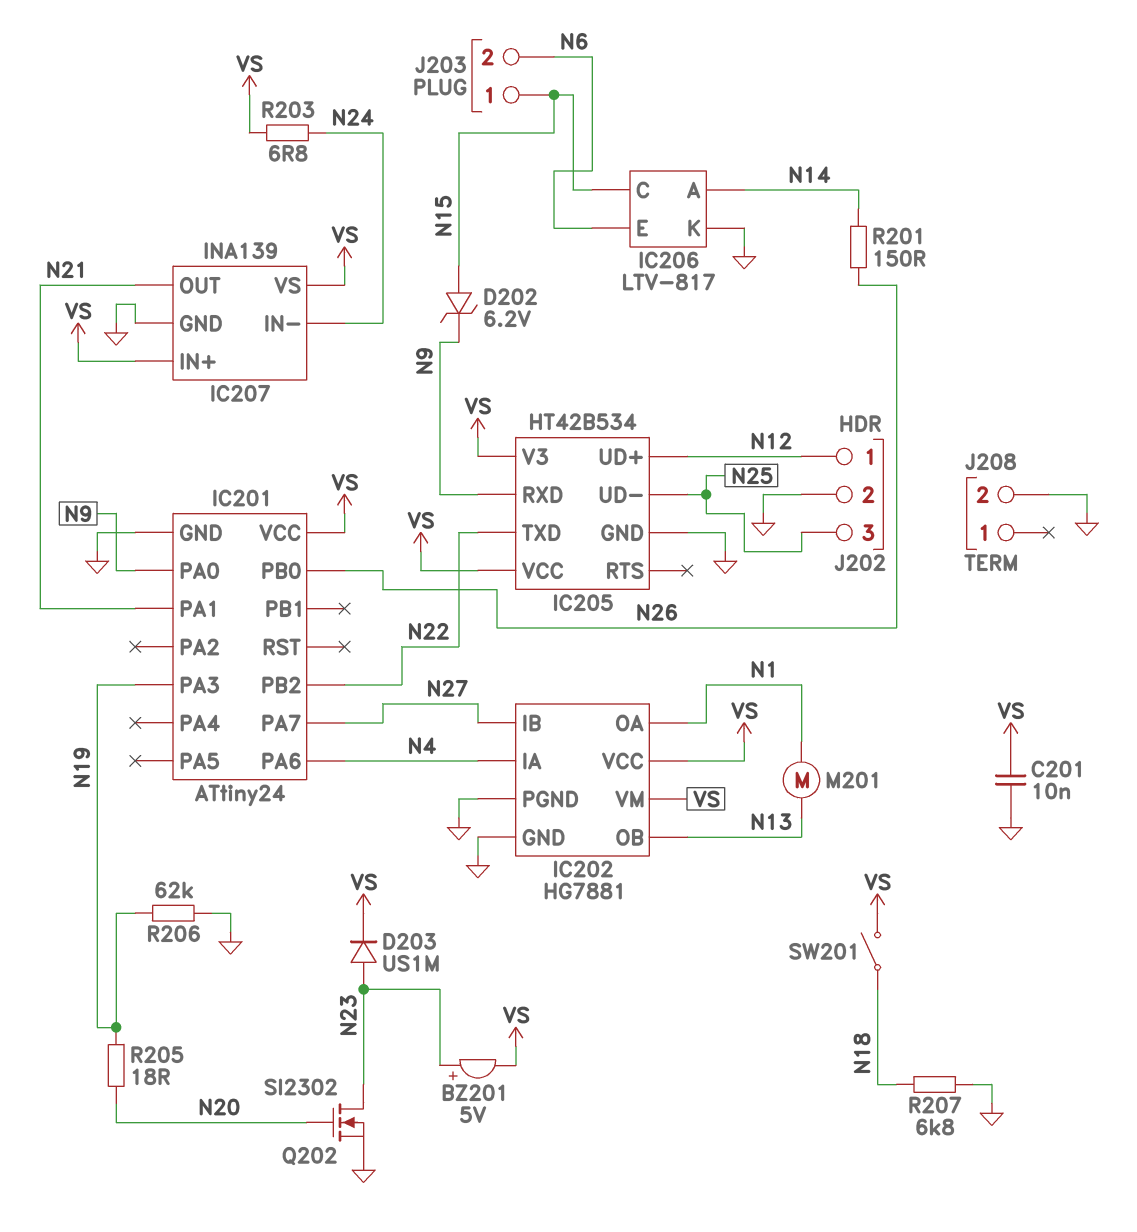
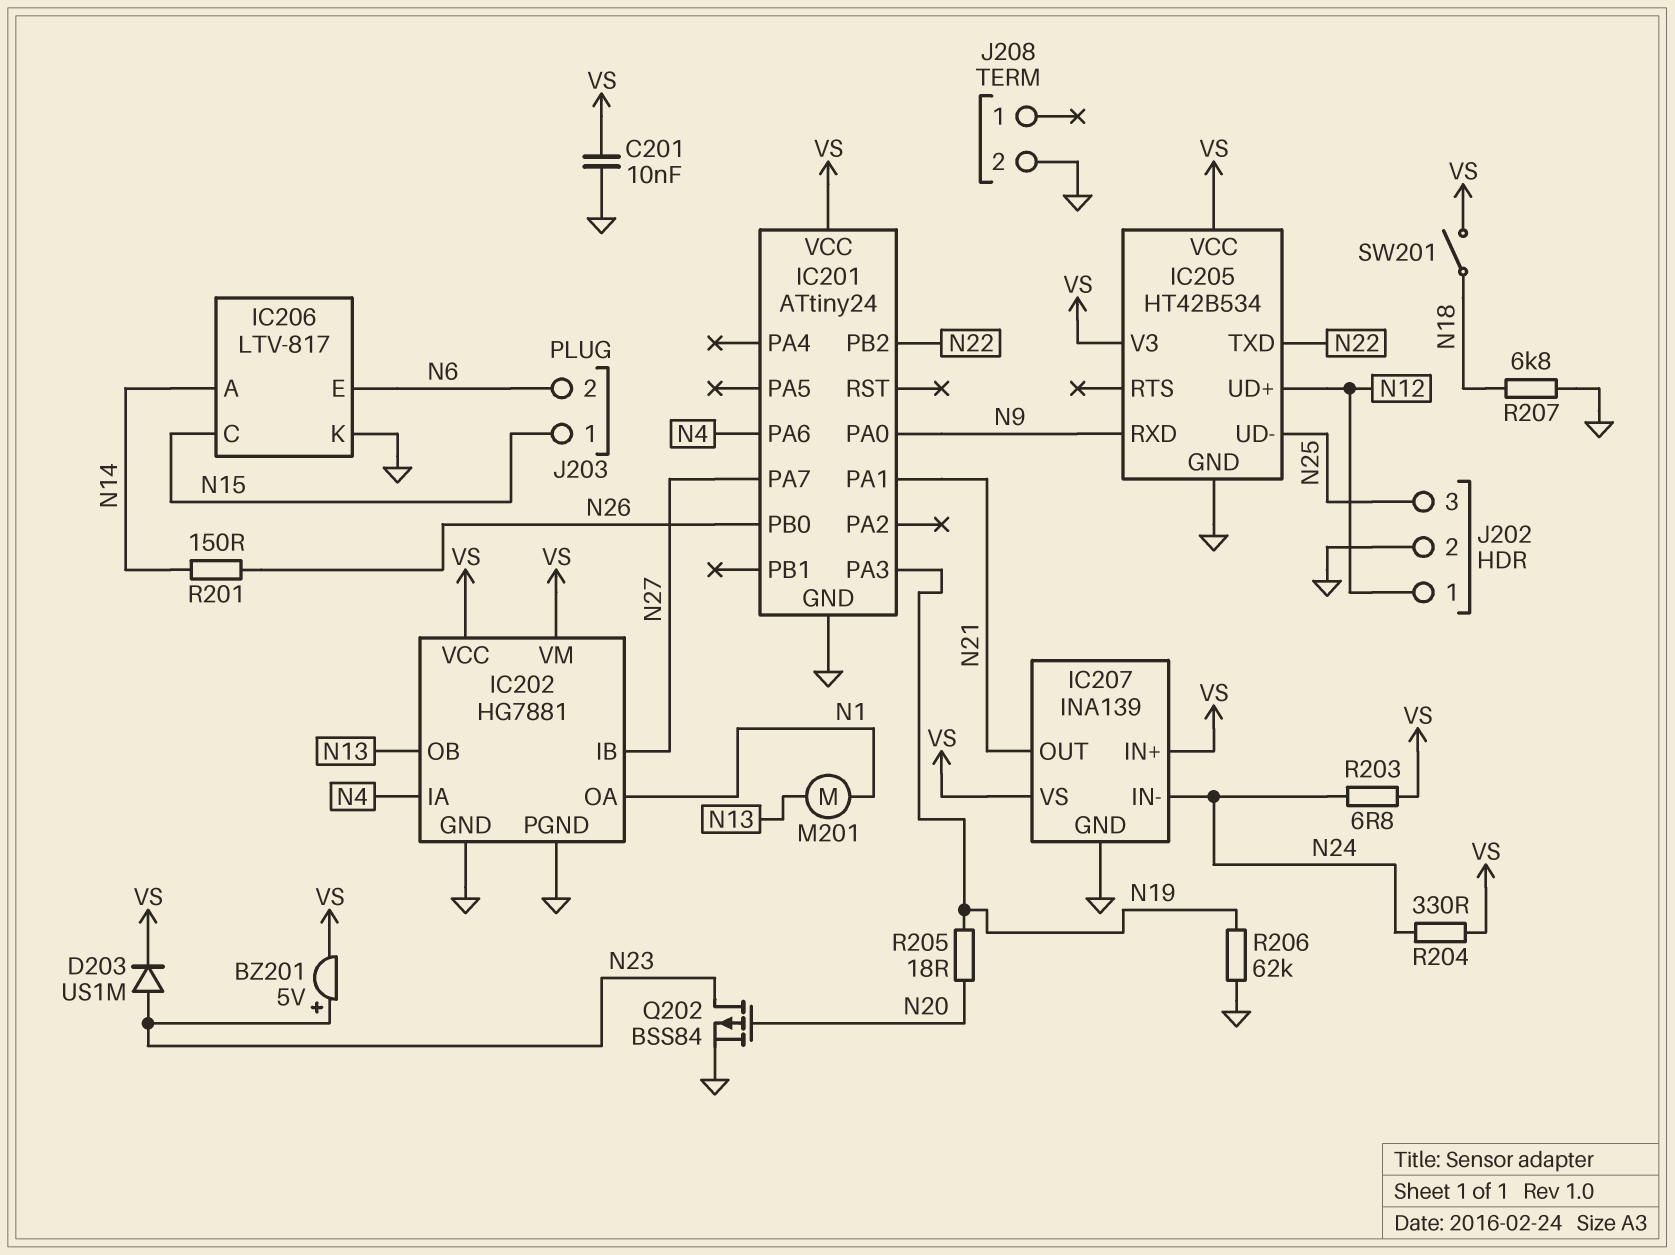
D202: zener 6.2V (A N15, K N9) -> none
Q202: NMOS SI2302 (G N20, D N23, S GND) -> PMOS BSS84 (G N20, D N23, S GND)
R204: none -> 330 (N24, VS)

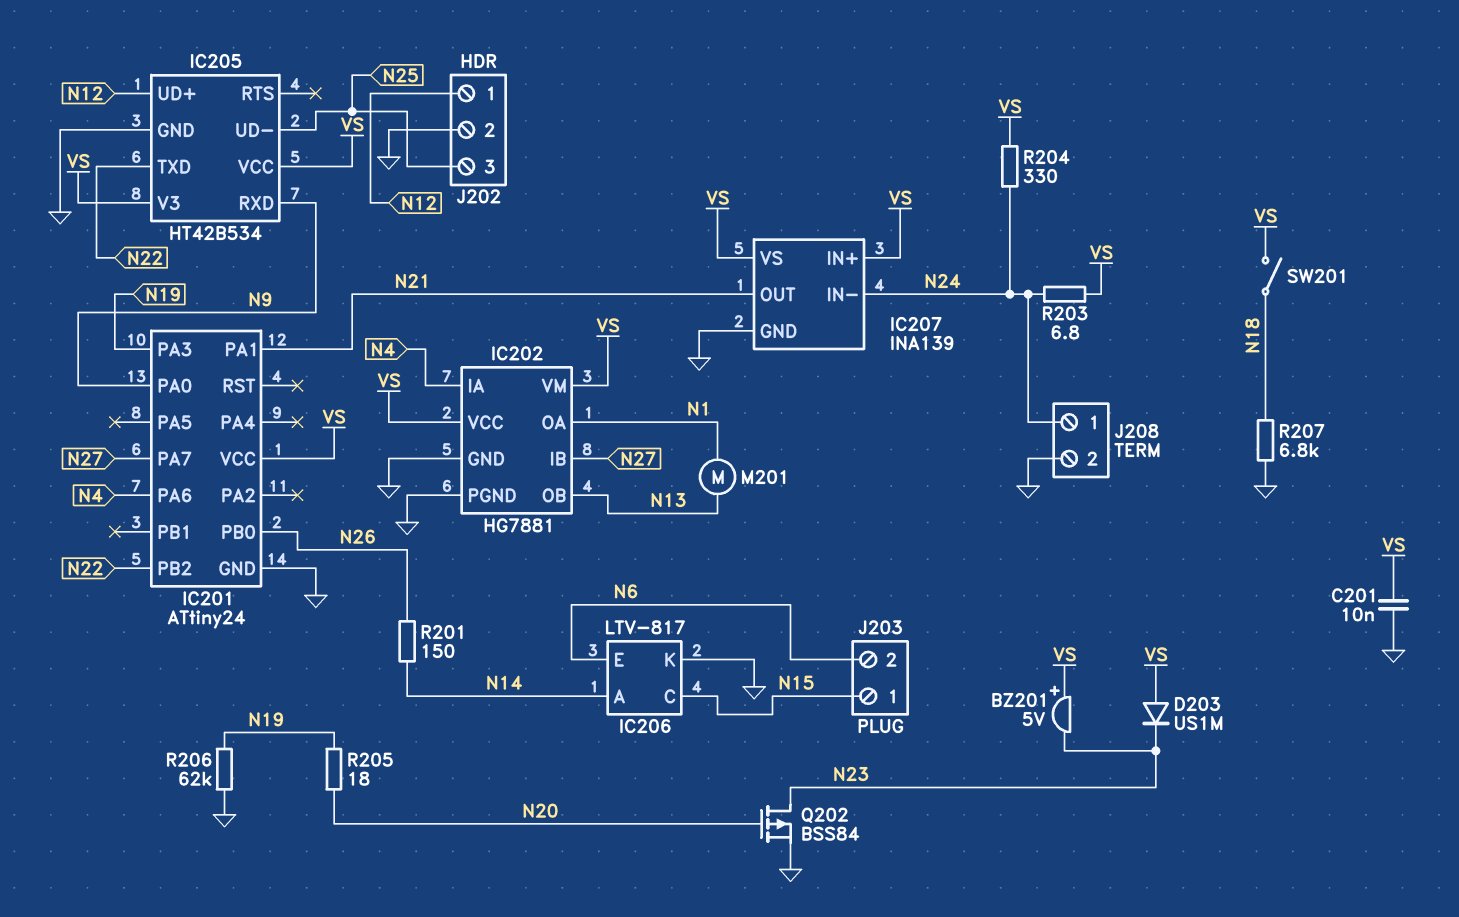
BZ201: buzzer 5V (plus N23, minus VS) -> buzzer 5V (plus VS, minus N23)
D203: diode US1M (A N23, K VS) -> diode US1M (A VS, K N23)
J208 pin 1: none -> N24

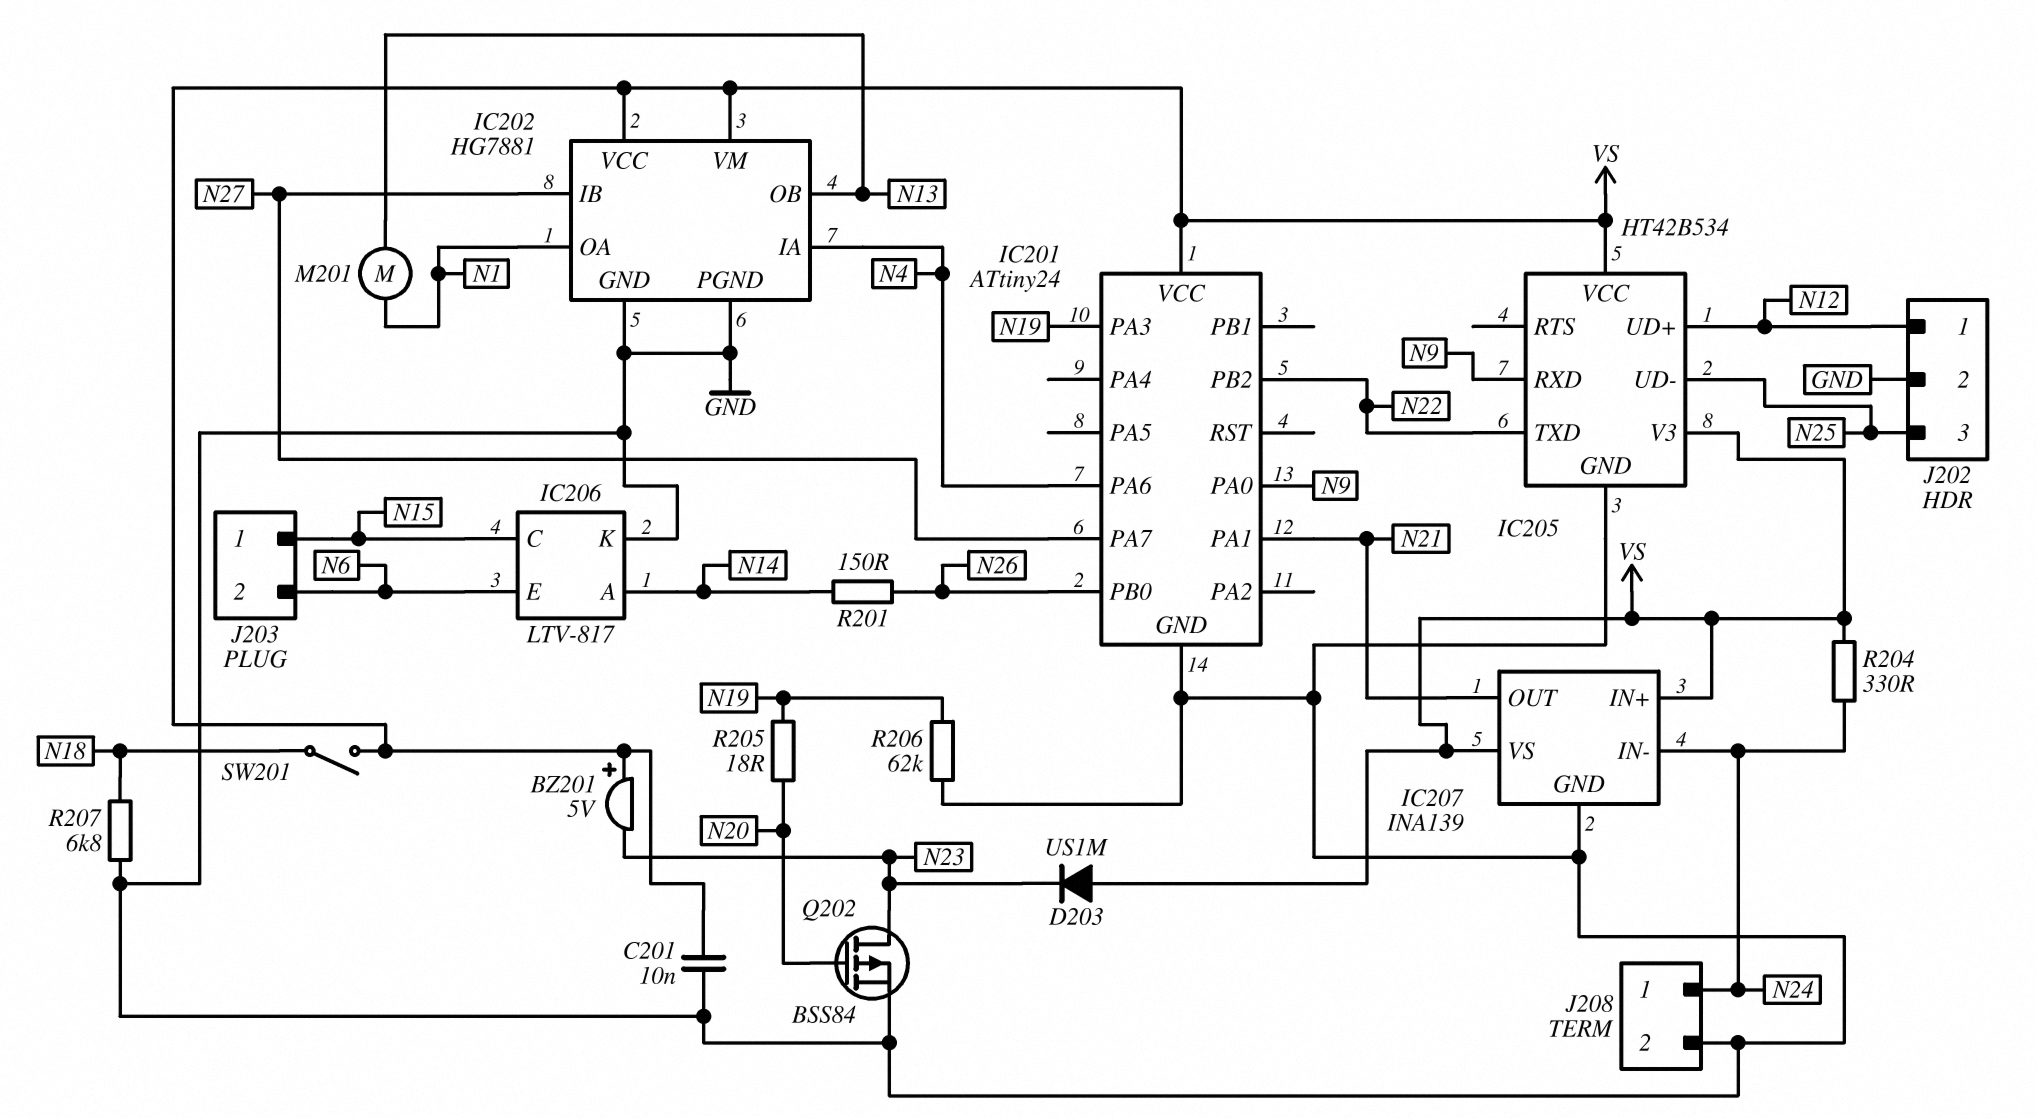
R203: 6.8 (N24, VS) -> none

